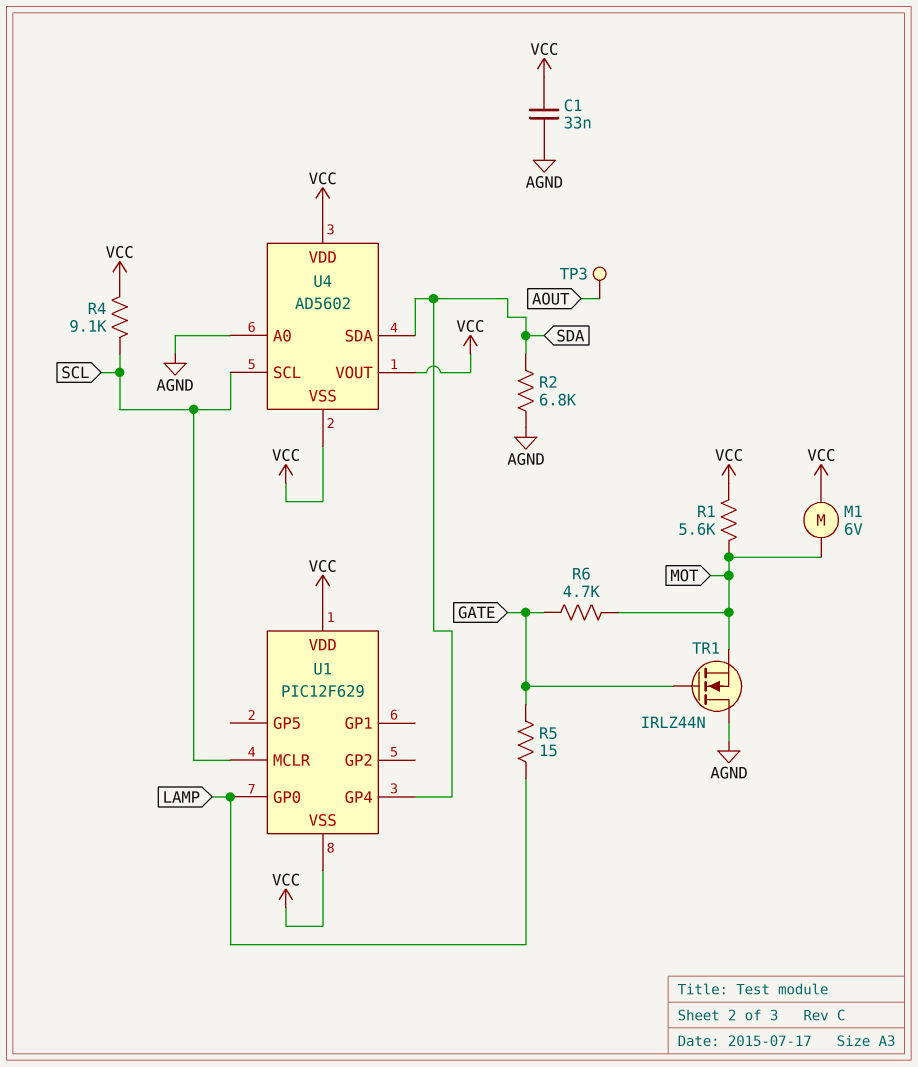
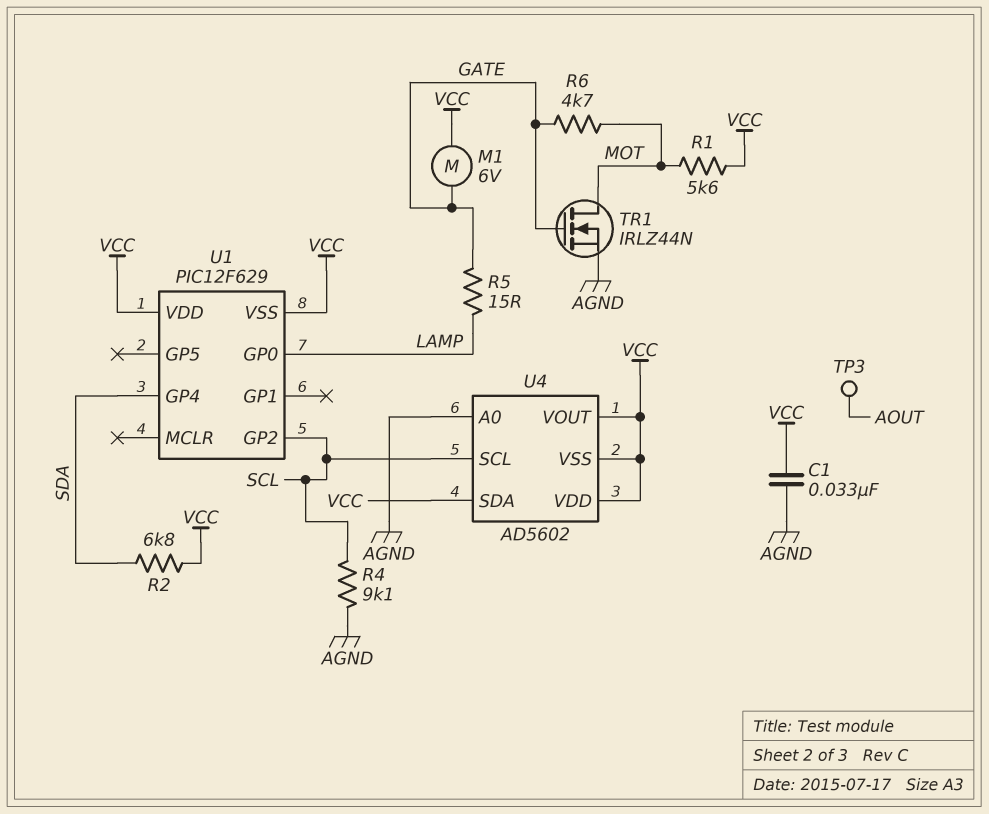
M1: motor 6V (MOT, VCC) -> motor 6V (GATE, VCC)
R2: 6.8k (AGND, SDA) -> 6.8k (SDA, VCC)
R4: 9.1k (SCL, VCC) -> 9.1k (AGND, SCL)
TR1: NMOS IRLZ44N (G GATE, D AGND, S MOT) -> NMOS IRLZ44N (G GATE, D MOT, S AGND)
U1 pin GP2: none -> SCL
U1 pin MCLR: SCL -> none
U4 pin SDA: SDA -> VCC

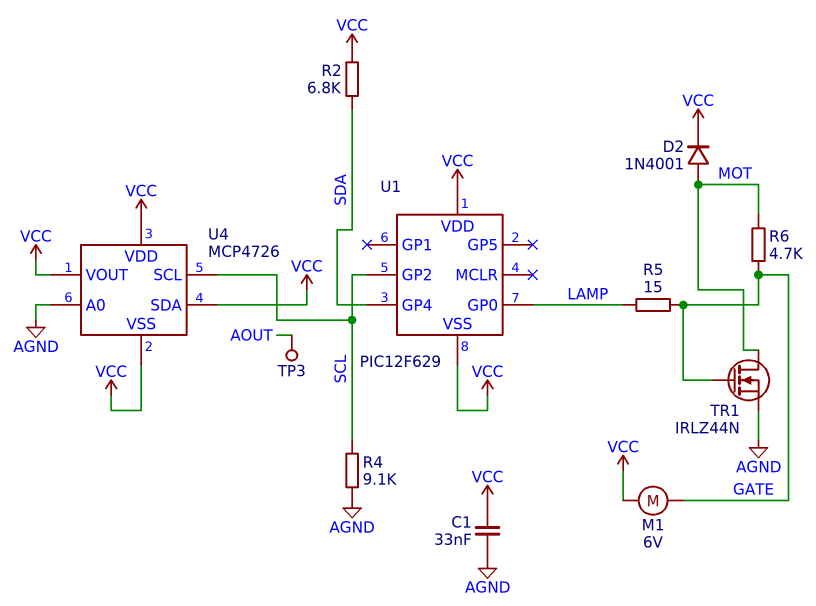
D2: none -> diode 1N4001 (A MOT, K VCC)
R1: 5.6k (MOT, VCC) -> none
U4: AD5602 -> MCP4726

